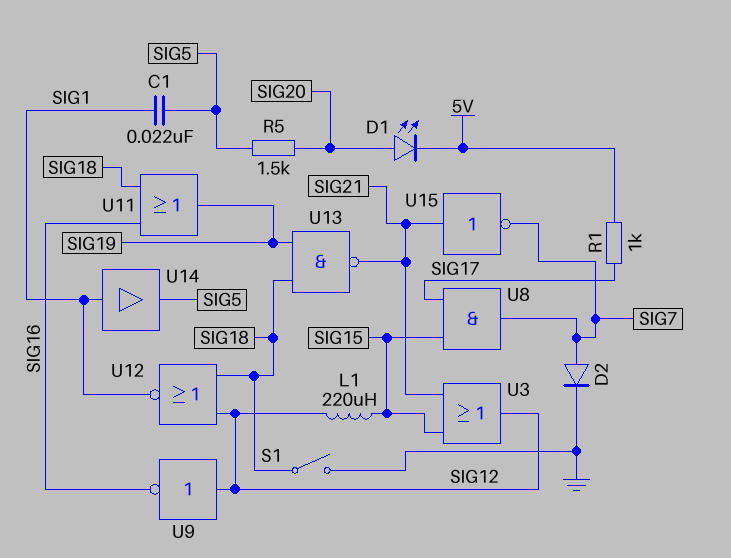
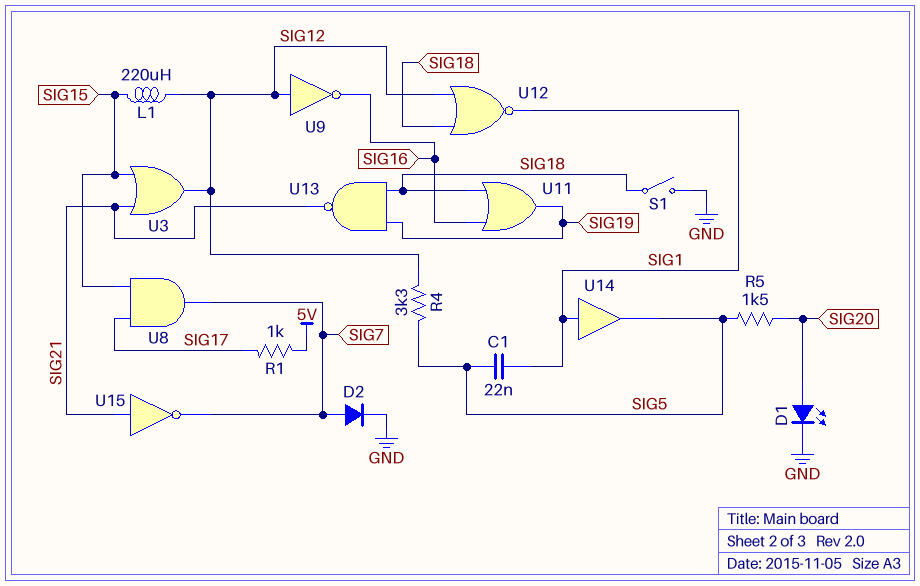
D1: LED (A SIG20, K 5V) -> LED (A SIG20, K GND)
R4: none -> 3.3k (SIG5, SIG12)

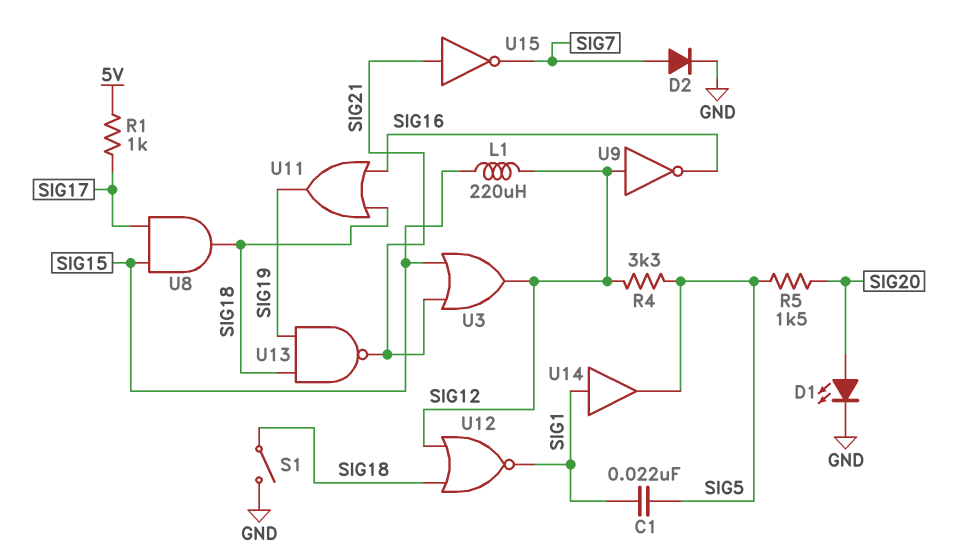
U8: AND (in SIG15, in SIG17, out SIG7) -> AND (in SIG15, in SIG17, out SIG18)

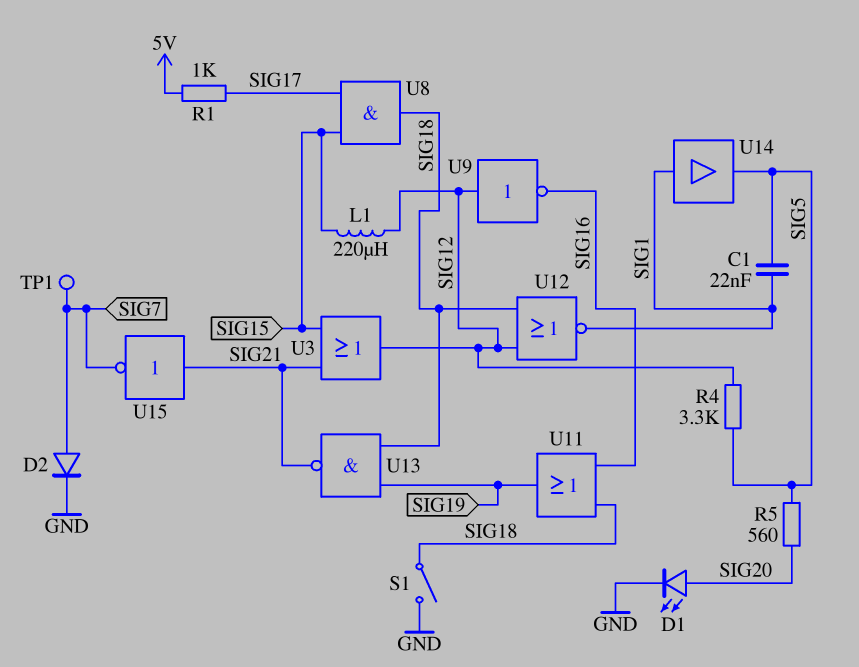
R5: 1.5k (SIG5, SIG20) -> 560 (SIG5, SIG20)
TP1: none -> test point (SIG7)

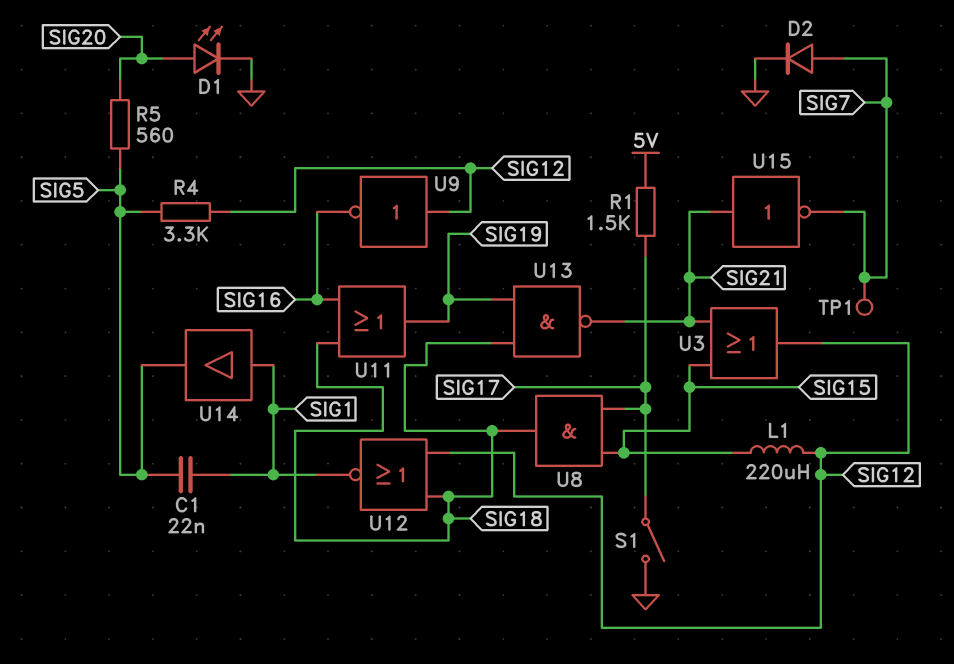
R1: 1k (5V, SIG17) -> 1.5k (5V, SIG17)
S1: switch (GND, SIG18) -> switch (GND, SIG17)

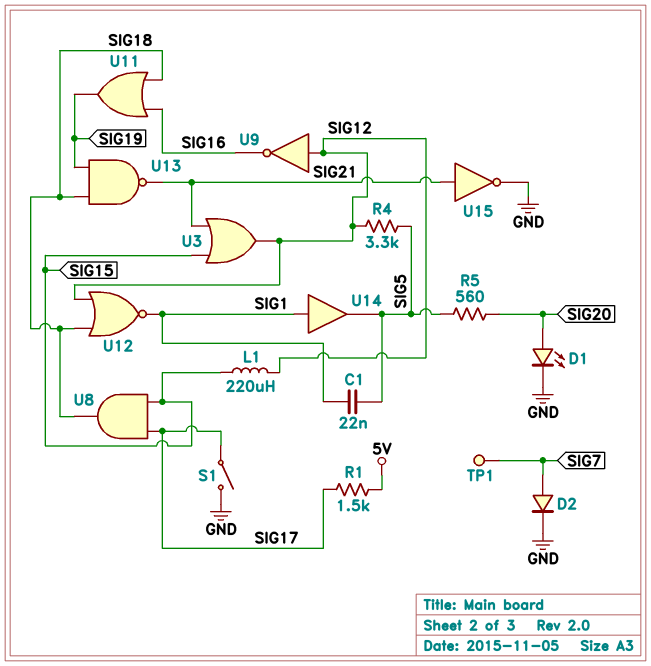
U15: NOT (in SIG21, out SIG7) -> NOT (in SIG21, out GND)

